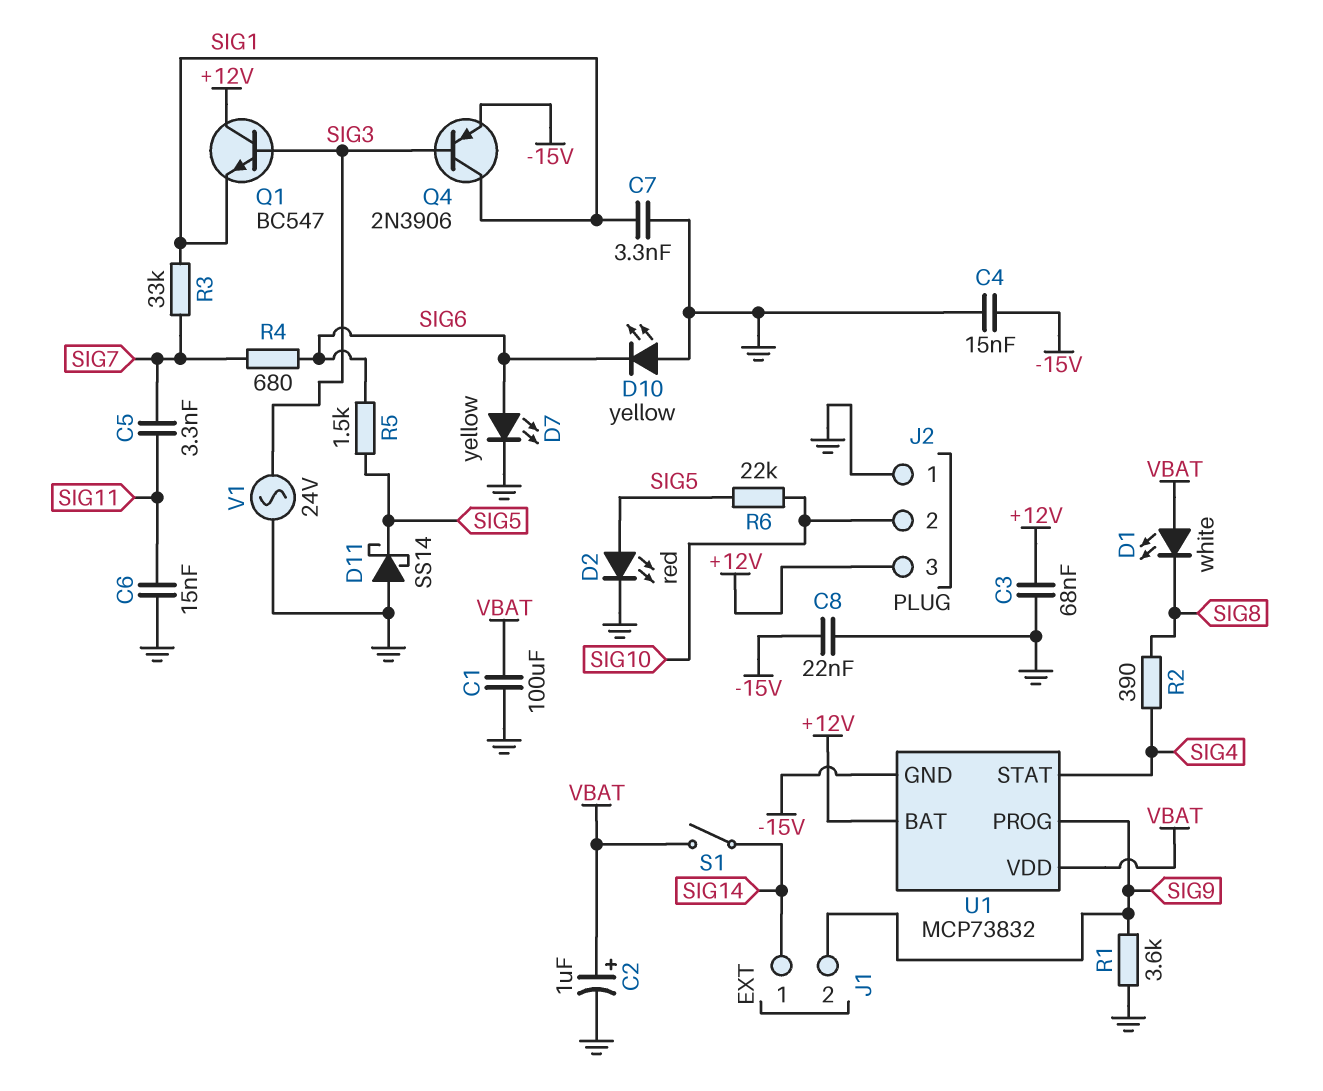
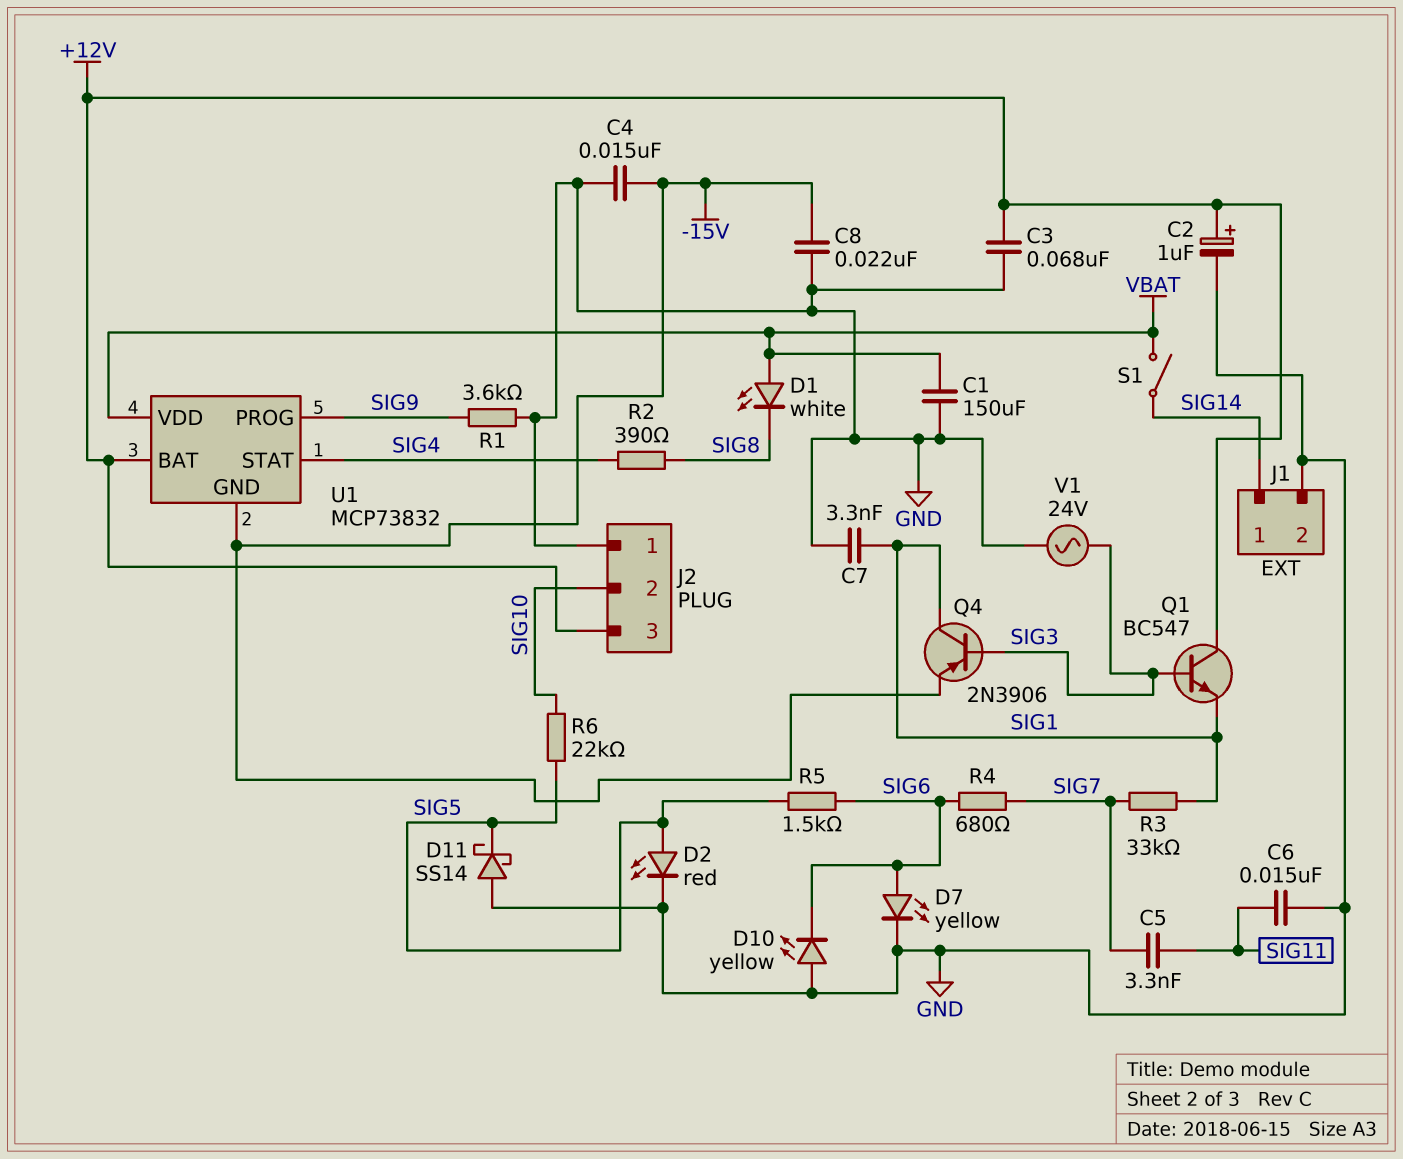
C1: 100uF (GND, VBAT) -> 150uF (GND, VBAT)
C2: 1uF (plus VBAT, minus GND) -> 1uF (plus +12V, minus GND)
J1 pin 2: SIG9 -> GND

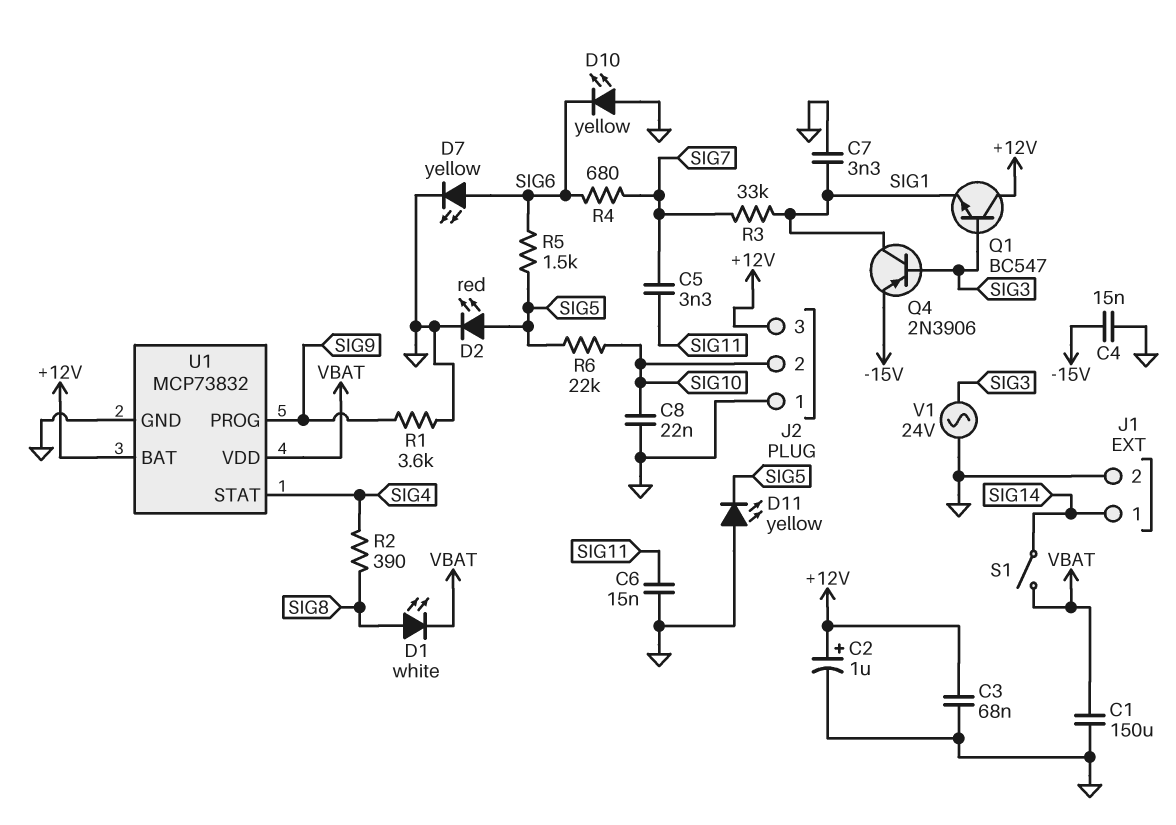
C8: 22nF (-15V, GND) -> 22nF (GND, SIG10)
D1: LED white (A VBAT, K SIG8) -> LED white (A SIG8, K VBAT)
D11: schottky SS14 (A GND, K SIG5) -> LED yellow (A GND, K SIG5)
U1 pin GND: -15V -> GND

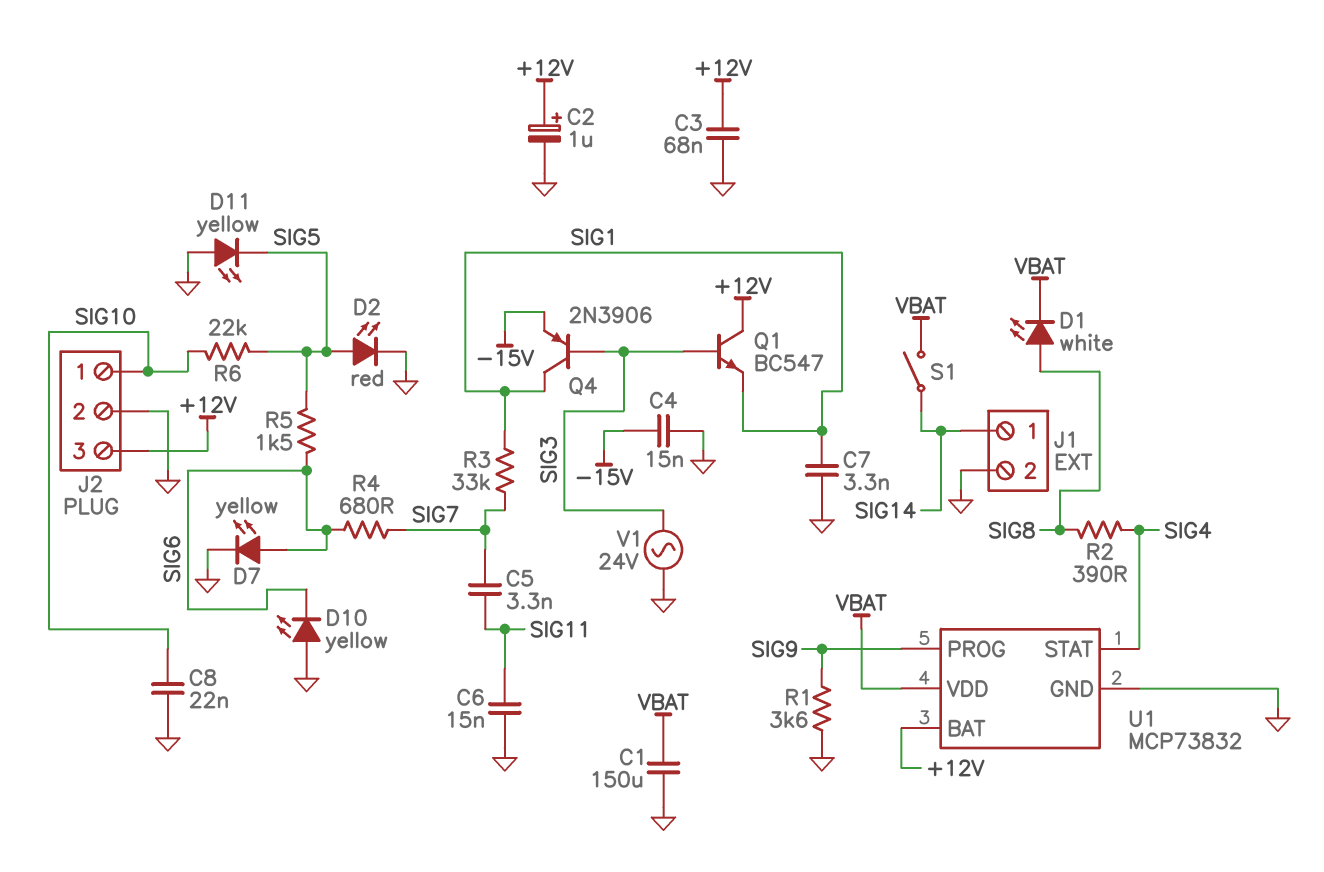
J2 pin 1: GND -> SIG10
J2 pin 2: SIG10 -> GND

